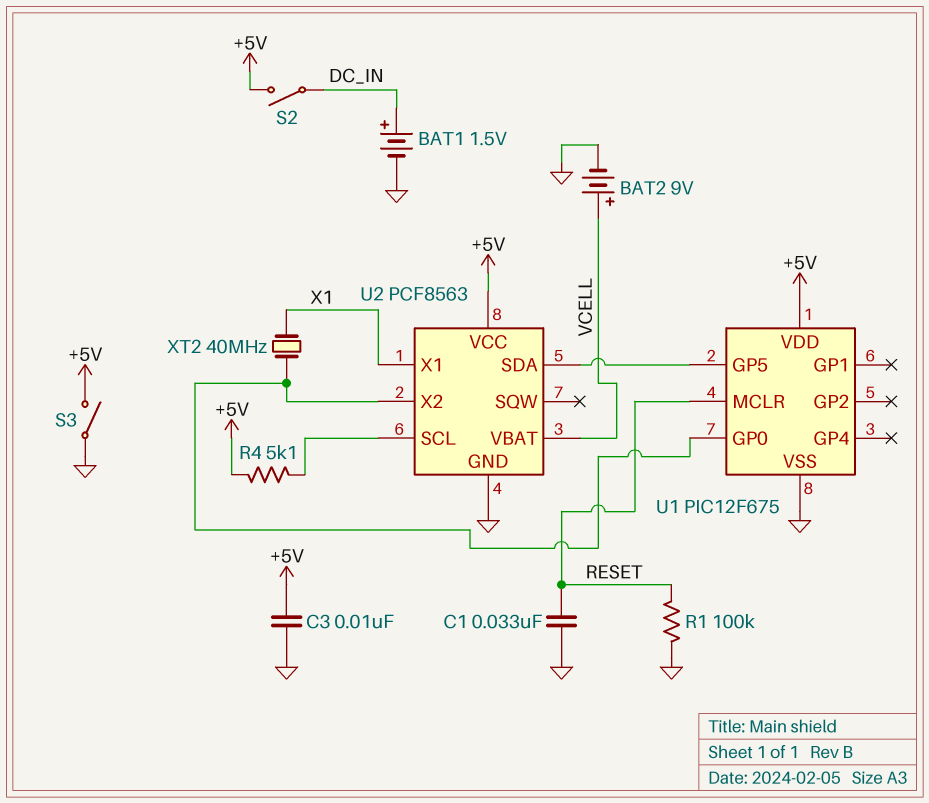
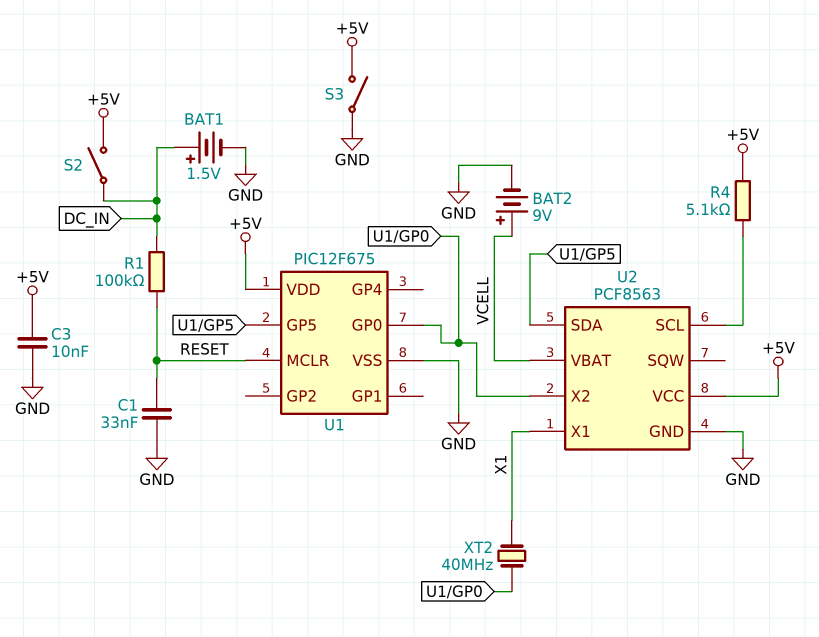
R1: 100k (GND, RESET) -> 100k (DC_IN, RESET)

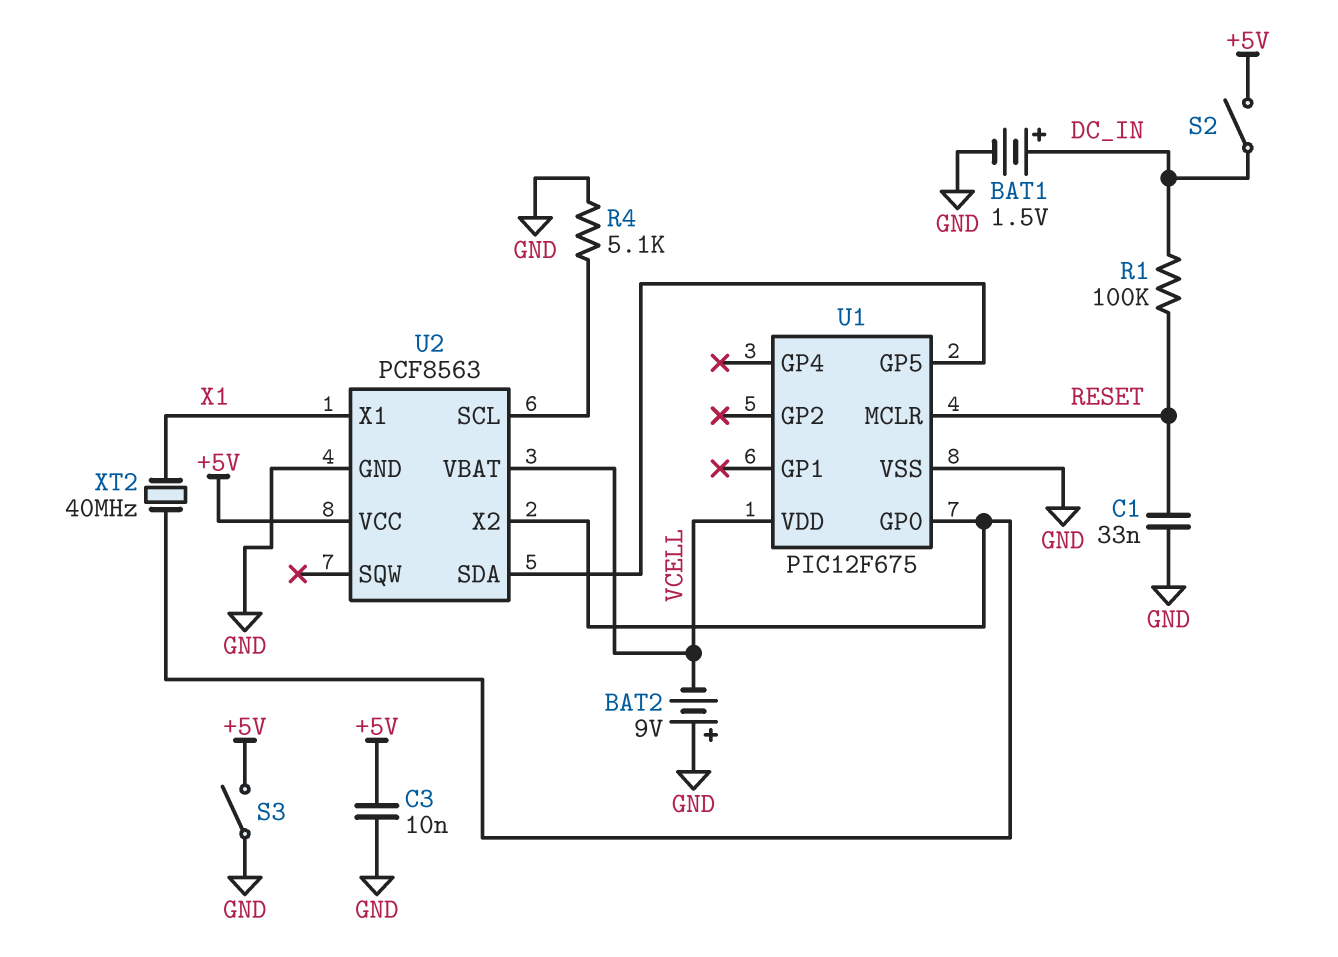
BAT2: 9V (plus VCELL, minus GND) -> 9V (plus GND, minus VCELL)
R4: 5.1k (+5V, U2/SCL) -> 5.1k (GND, U2/SCL)
U1 pin VDD: +5V -> VCELL

